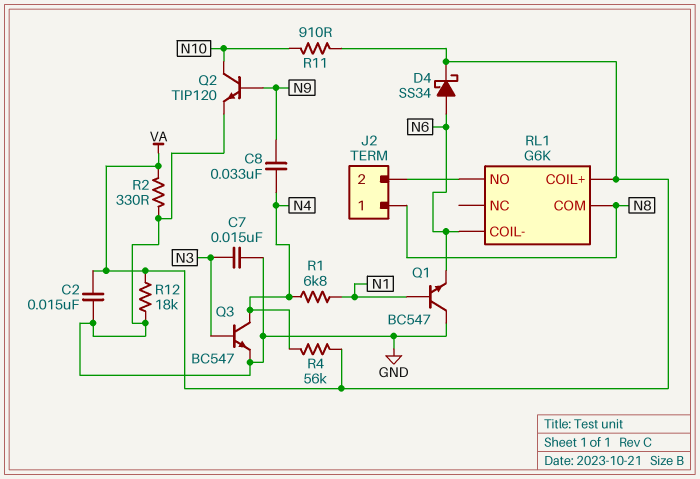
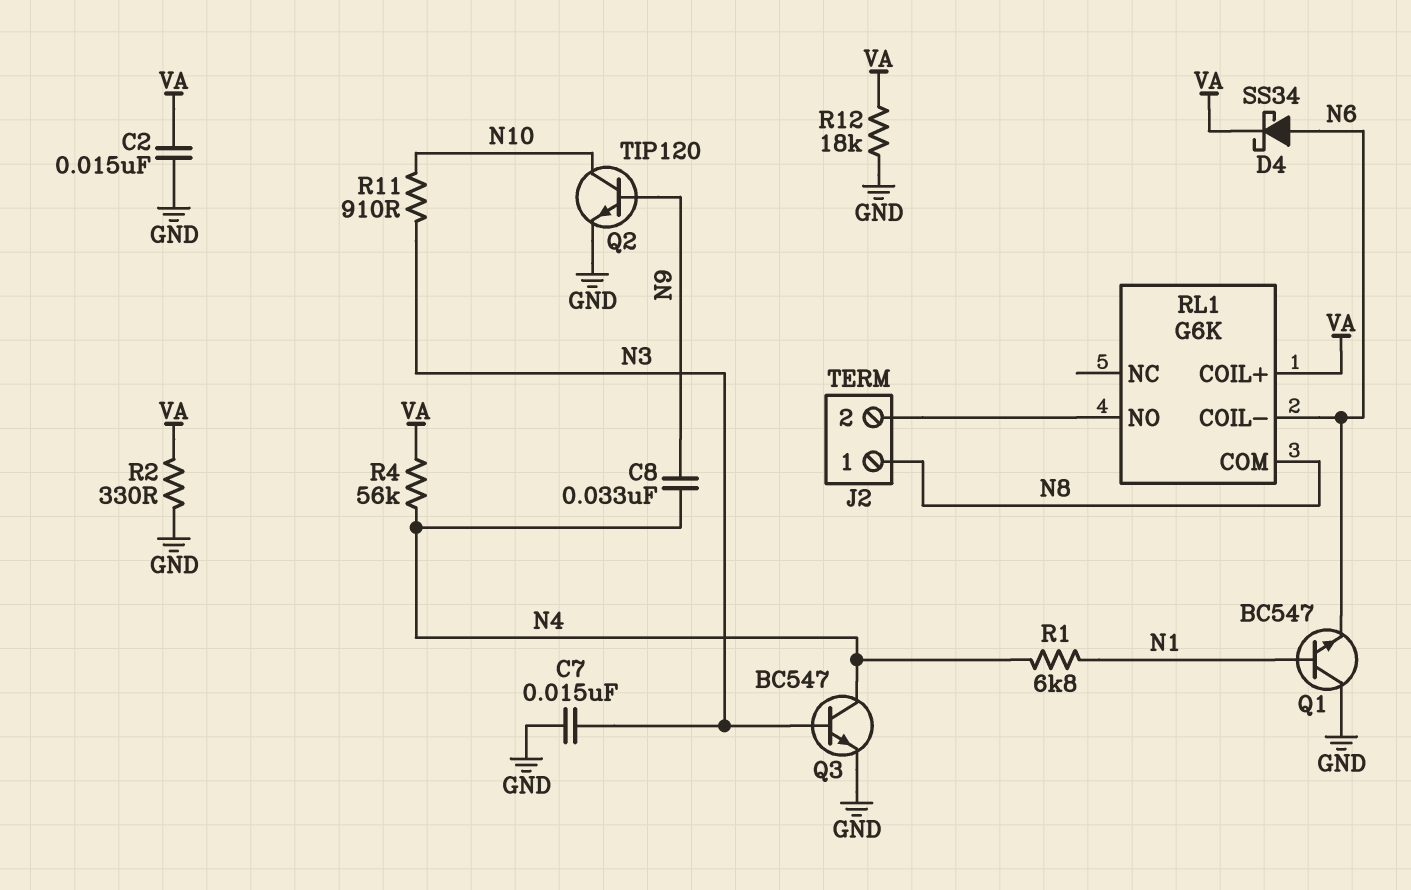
R11: 910 (N10, VA) -> 910 (N3, N10)

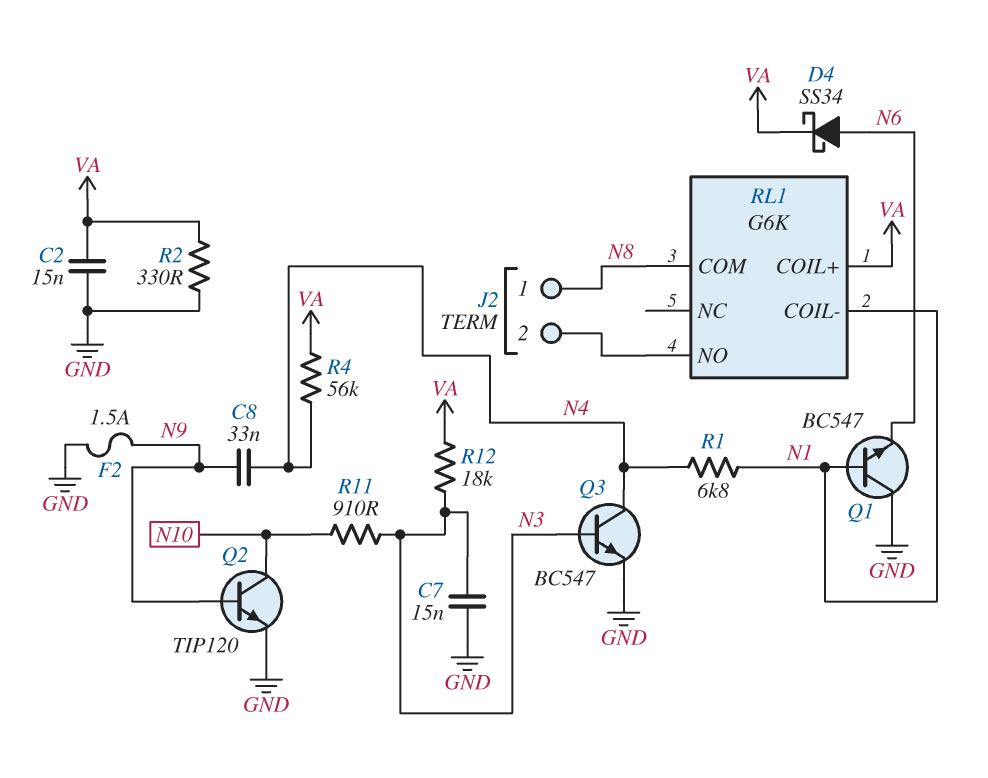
F2: none -> 1.5A (GND, N9)
R12: 18k (GND, VA) -> 18k (N3, VA)
RL1 pin COIL-: N6 -> N1

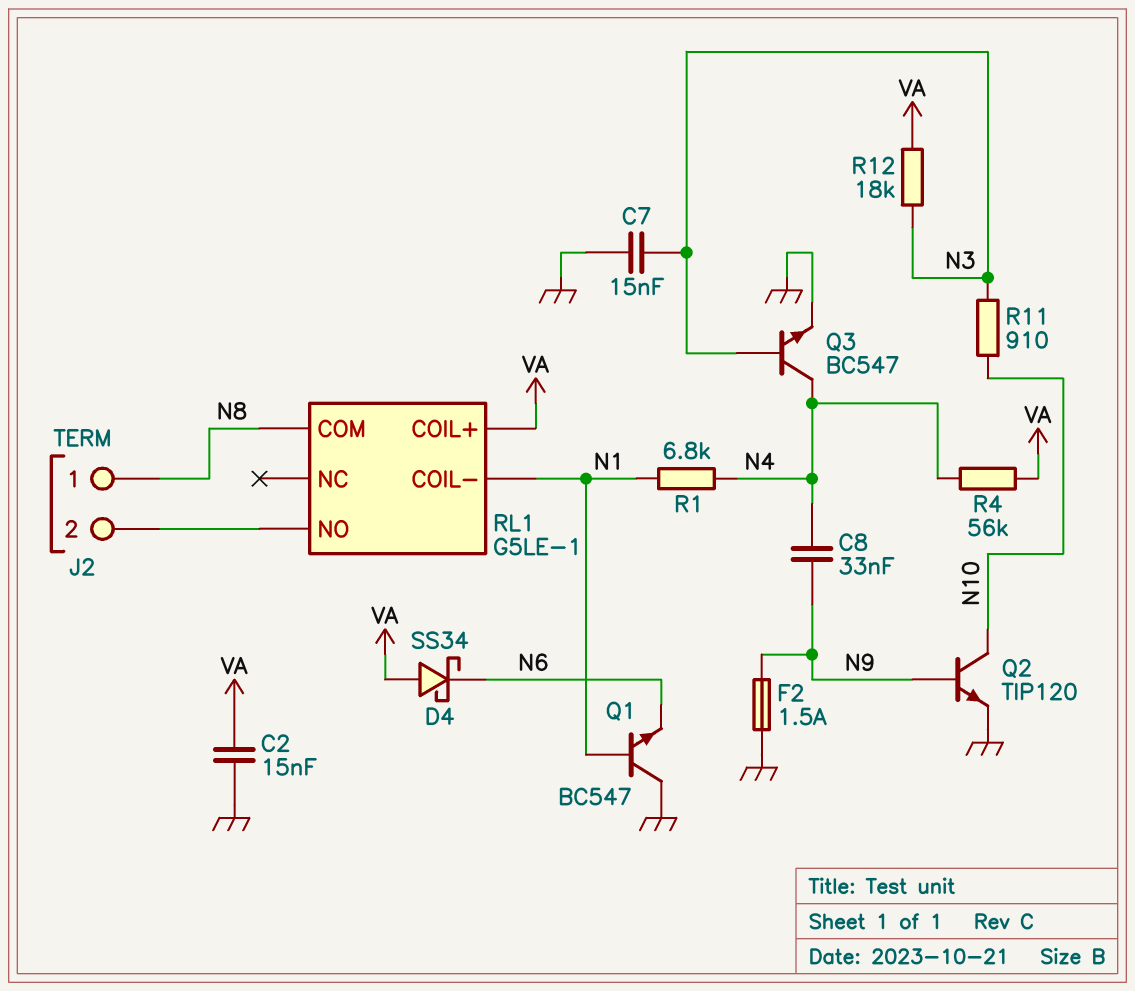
D4: schottky SS34 (A N6, K VA) -> schottky SS34 (A VA, K N6)
R2: 330 (GND, VA) -> none
RL1: G6K -> G5LE-1

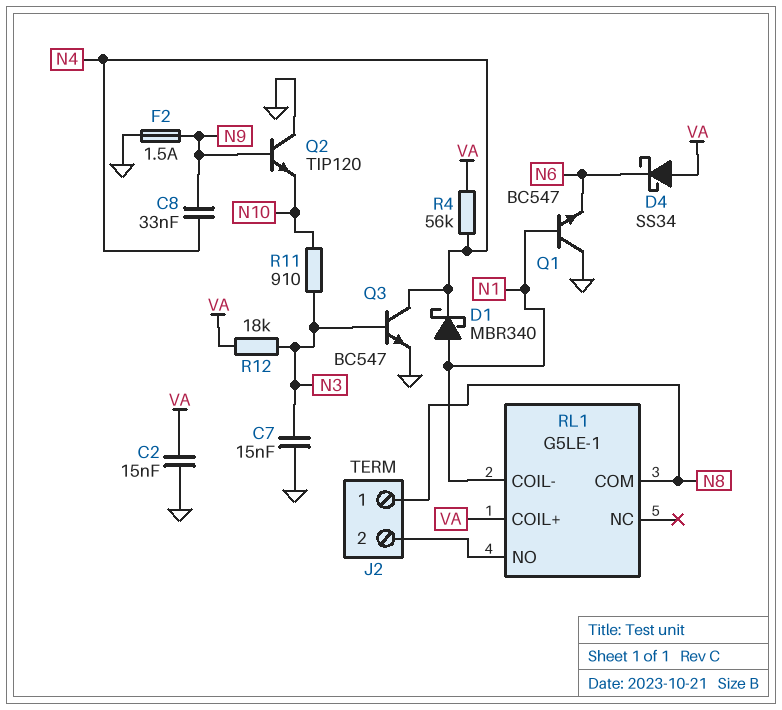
D1: none -> schottky MBR340 (A N1, K N4)
Q2: NPN TIP120 (B N9, C N10, E GND) -> NPN TIP120 (B N9, C GND, E N10)
R1: 6.8k (N1, N4) -> none

